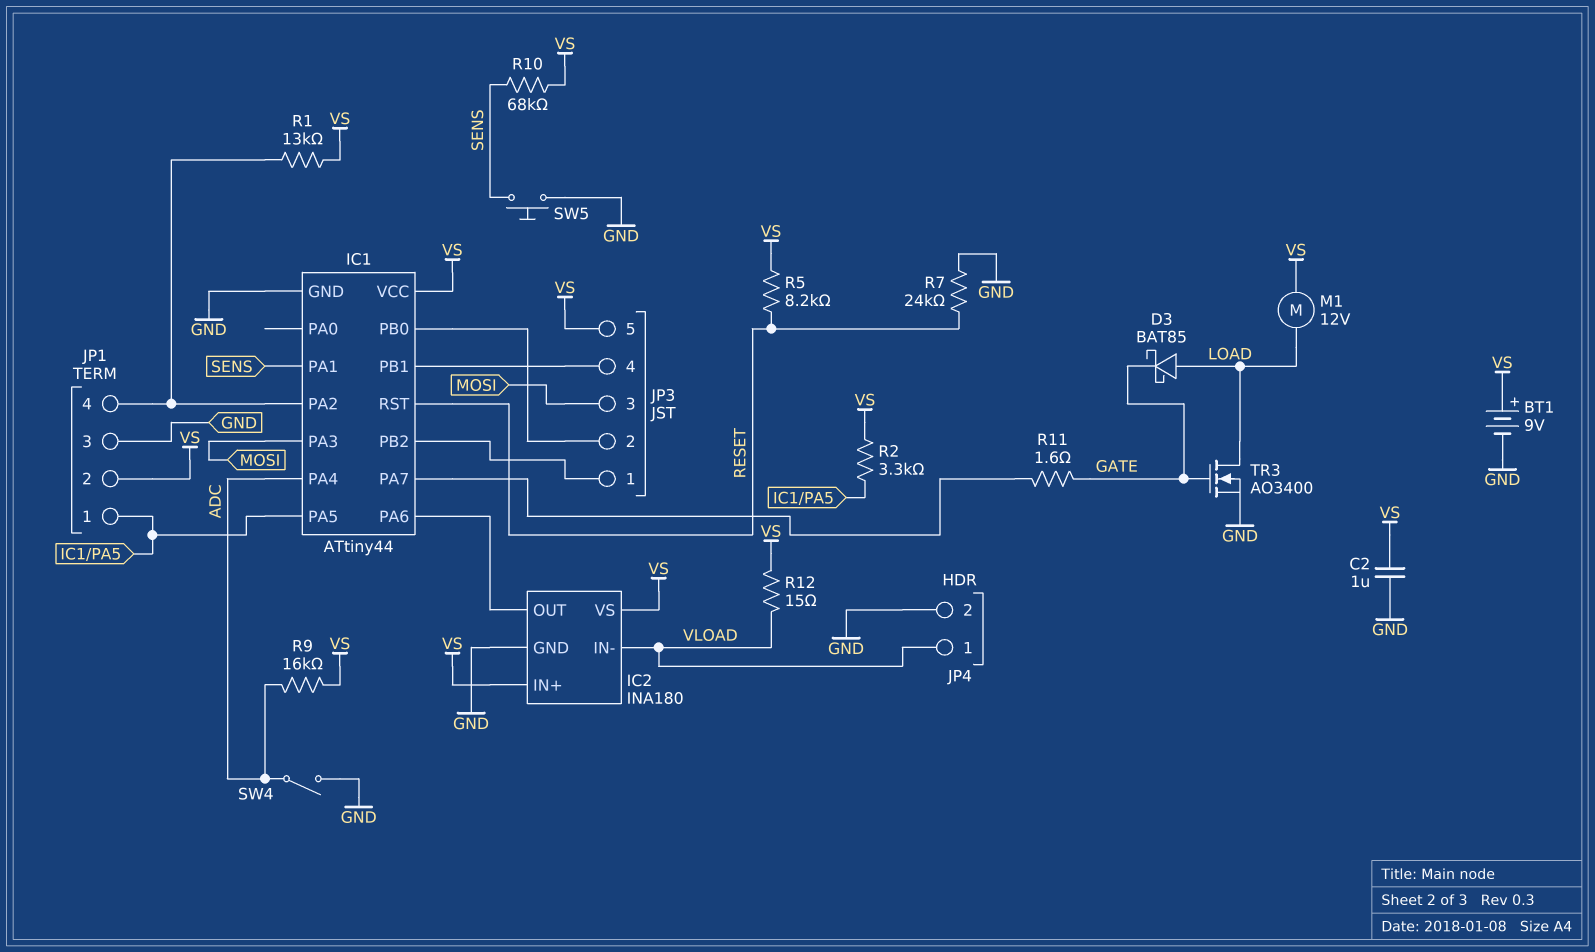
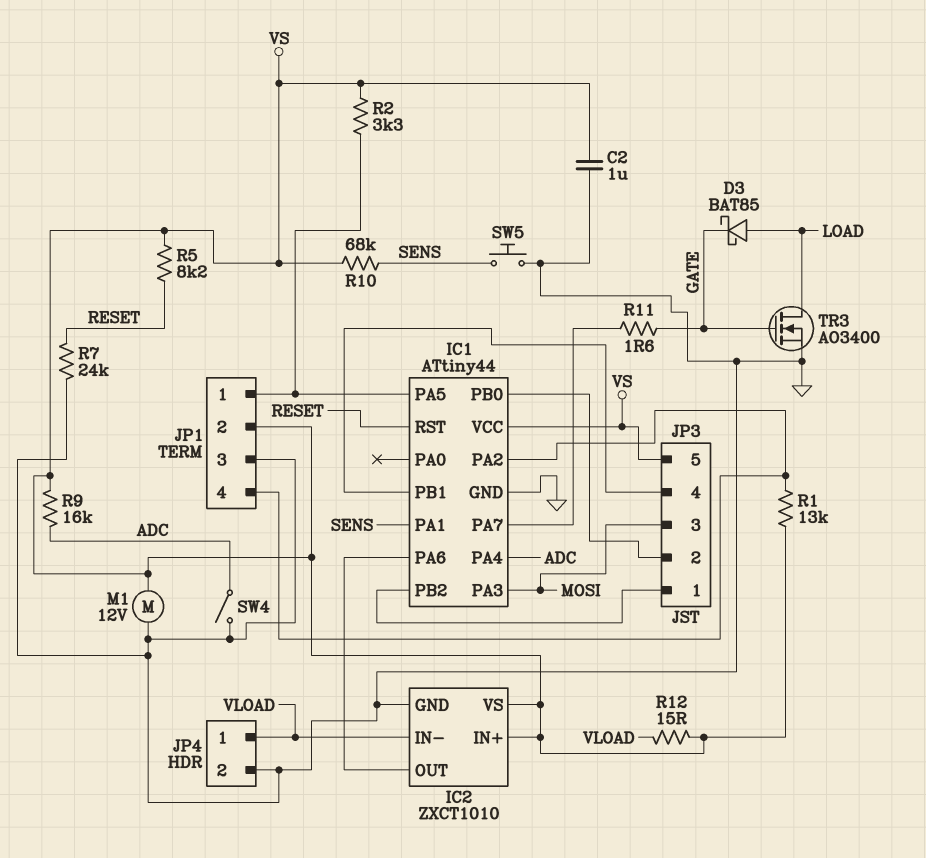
BT1: 9V (plus VS, minus GND) -> none
IC2: INA180 -> ZXCT1010
M1: motor 12V (LOAD, VS) -> motor 12V (GND, VS)

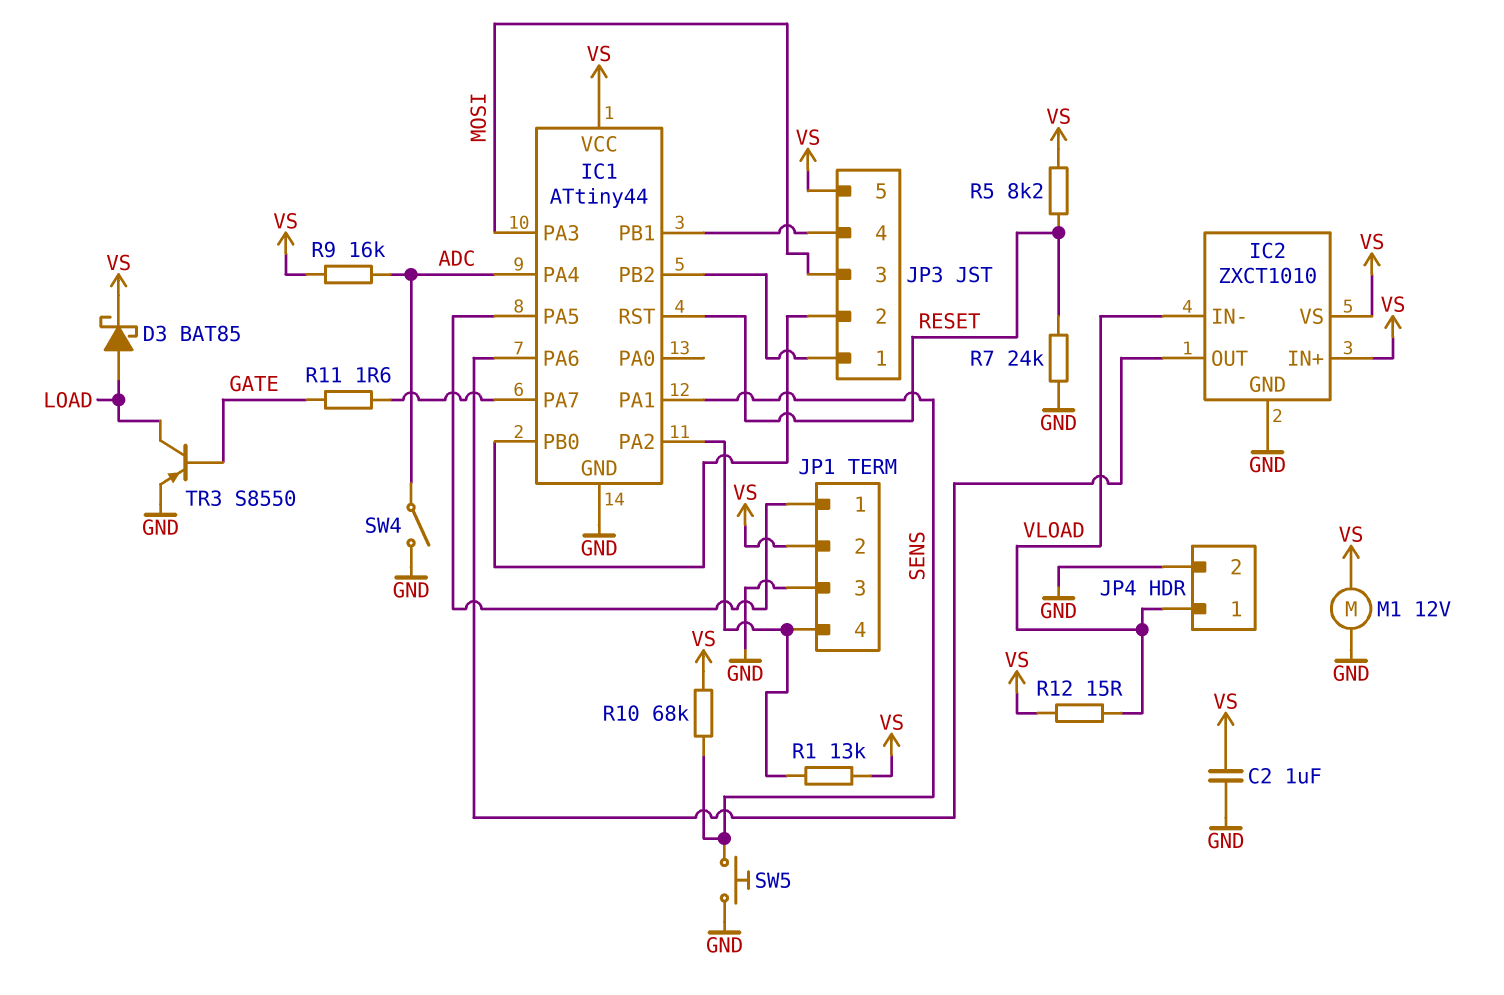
D3: schottky BAT85 (A LOAD, K GATE) -> schottky BAT85 (A LOAD, K VS)
R2: 3.3k (IC1/PA5, VS) -> none
TR3: NMOS AO3400 (G GATE, D LOAD, S GND) -> PNP S8550 (B GATE, C LOAD, E GND)

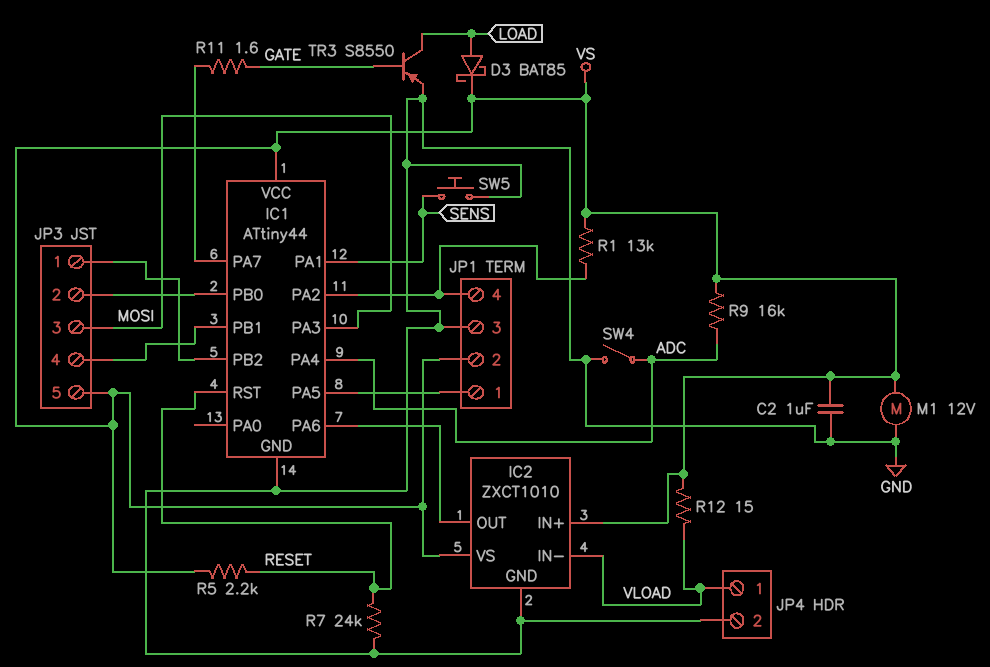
R5: 8.2k (RESET, VS) -> 2.2k (RESET, VS)
R10: 68k (SENS, VS) -> none

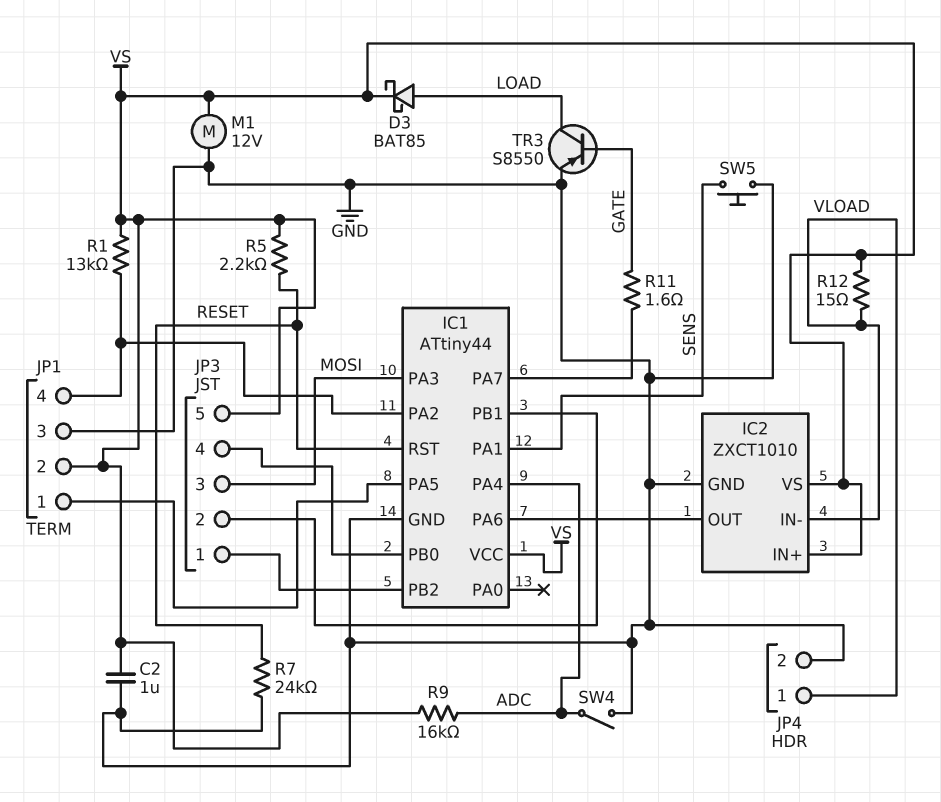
JP3 pin 2: IC1/PB0 -> IC1/PB1
JP3 pin 4: IC1/PB1 -> IC1/PB0

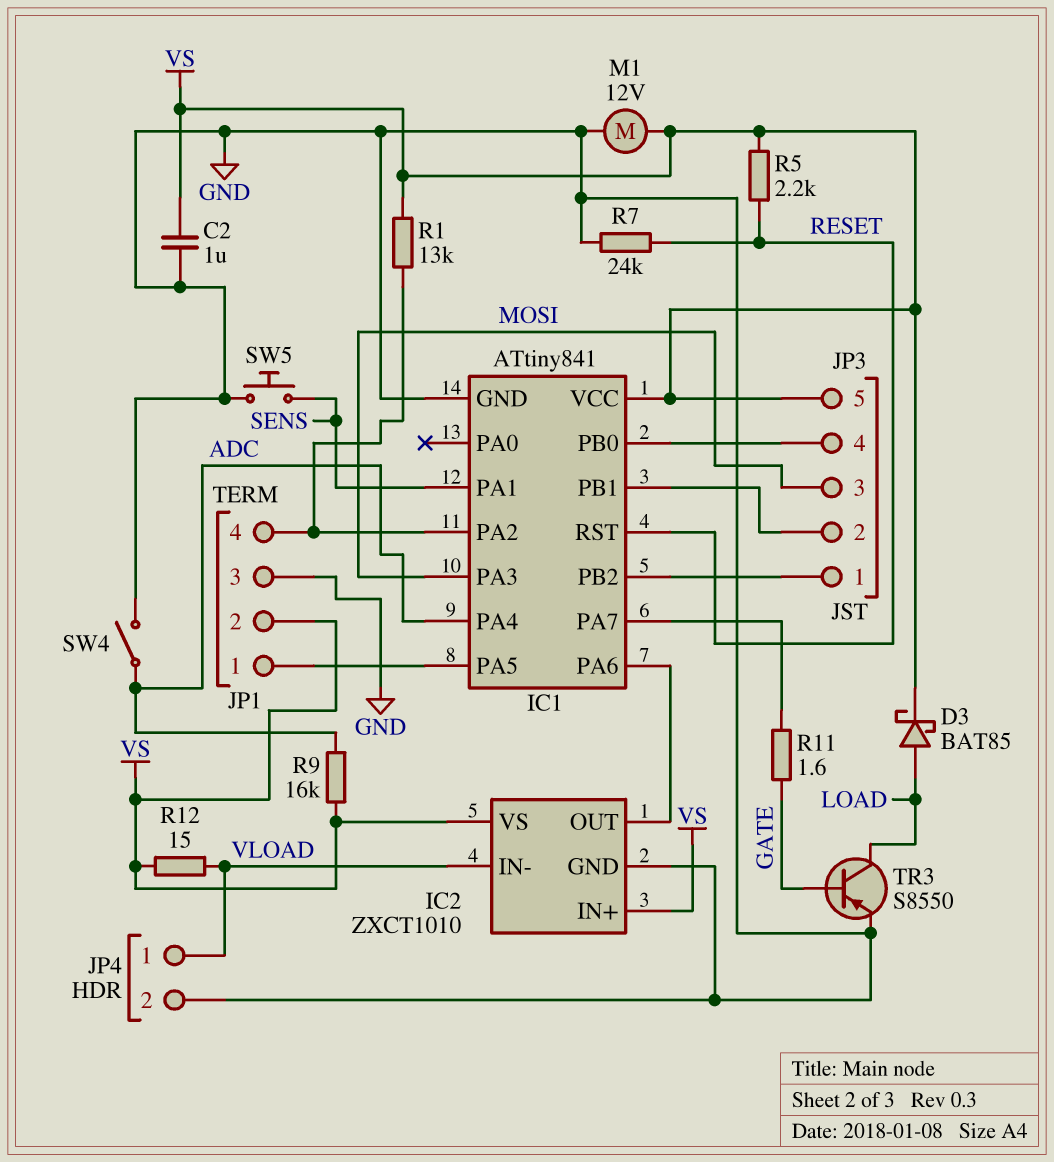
IC1: ATtiny44 -> ATtiny841

